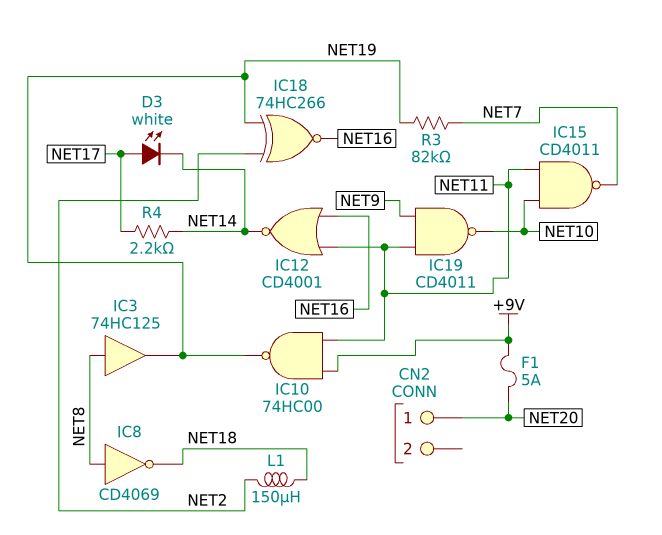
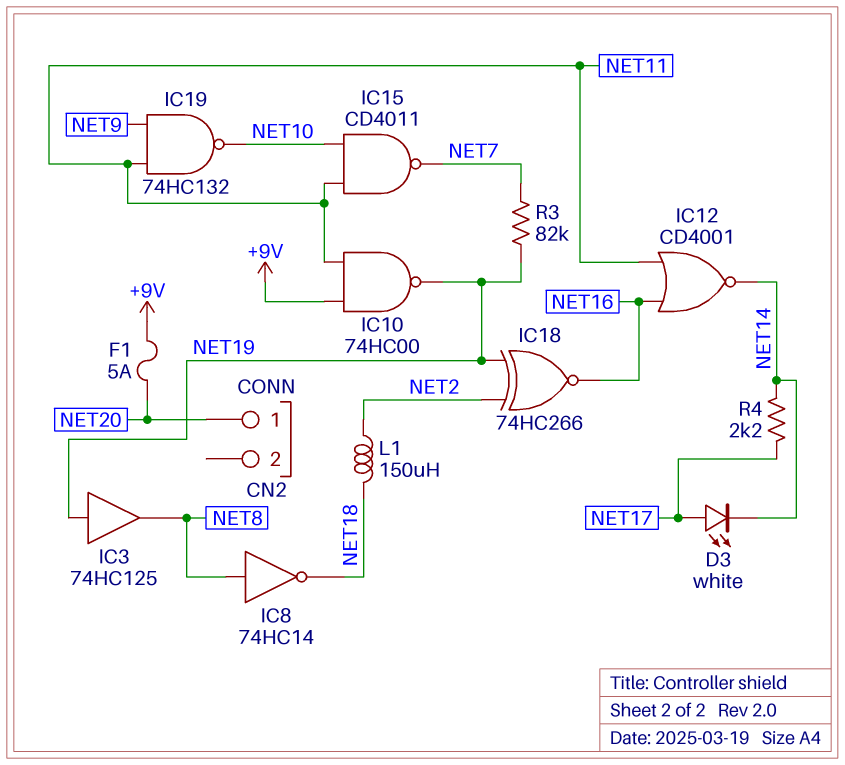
IC3: buffer 74HC125 (in NET8, out NET19) -> buffer 74HC125 (in NET19, out NET8)
IC8: NOT CD4069 (in NET8, out NET18) -> NOT 74HC14 (in NET8, out NET18)
IC19: NAND CD4011 (in NET9, in NET11, out NET10) -> NAND 74HC132 (in NET9, in NET11, out NET10)

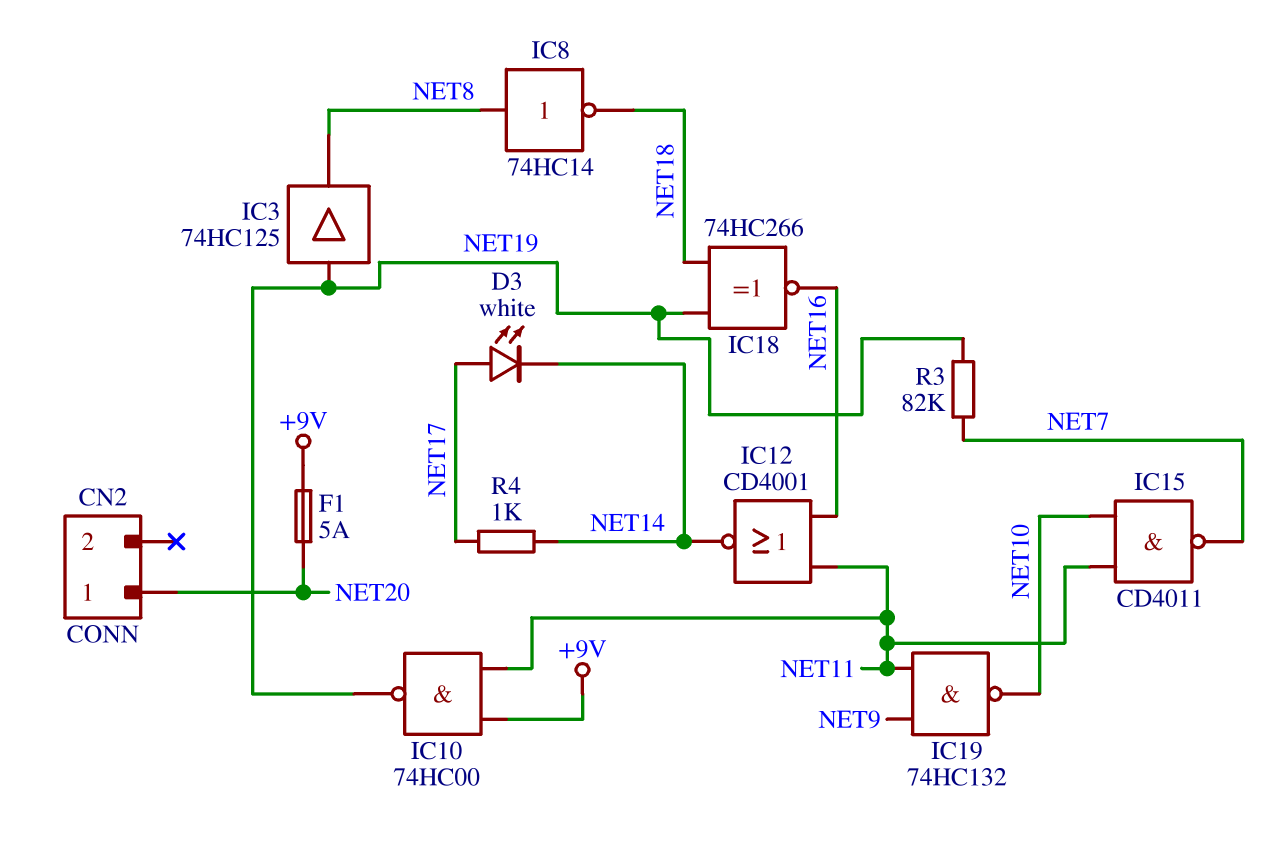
IC18: XNOR 74HC266 (in NET2, in NET19, out NET16) -> XNOR 74HC266 (in NET18, in NET19, out NET16)
L1: 150uH (NET2, NET18) -> none
R4: 2.2k (NET14, NET17) -> 1k (NET14, NET17)

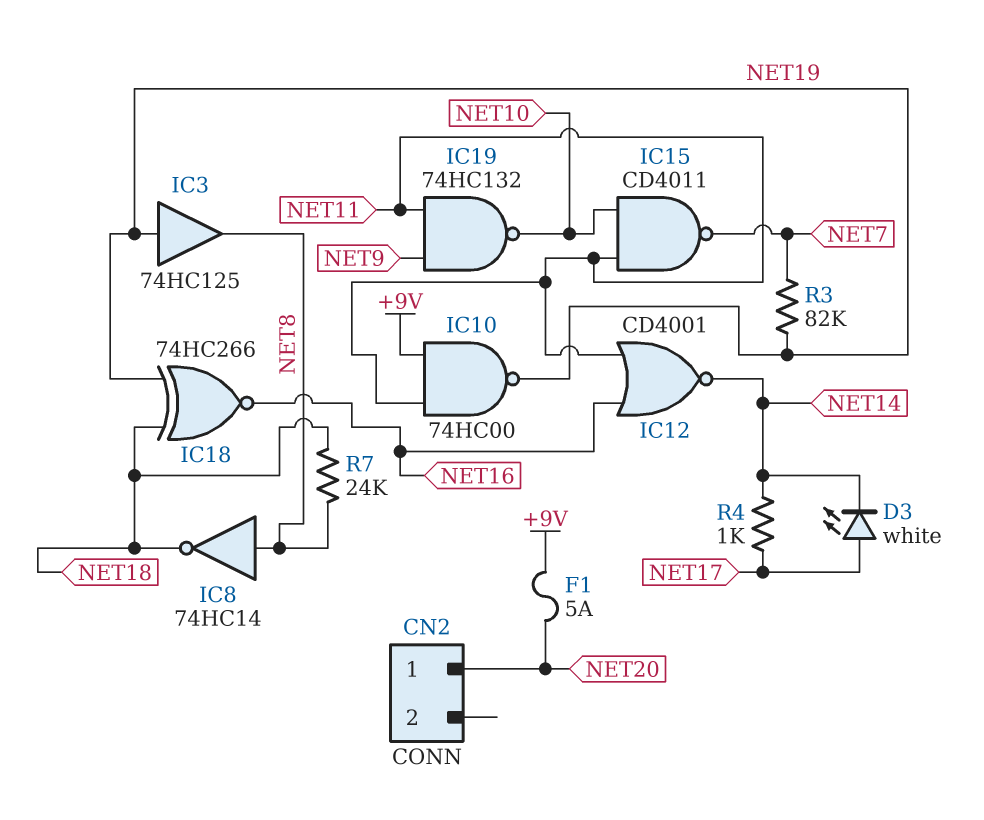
R7: none -> 24k (NET8, NET18)

